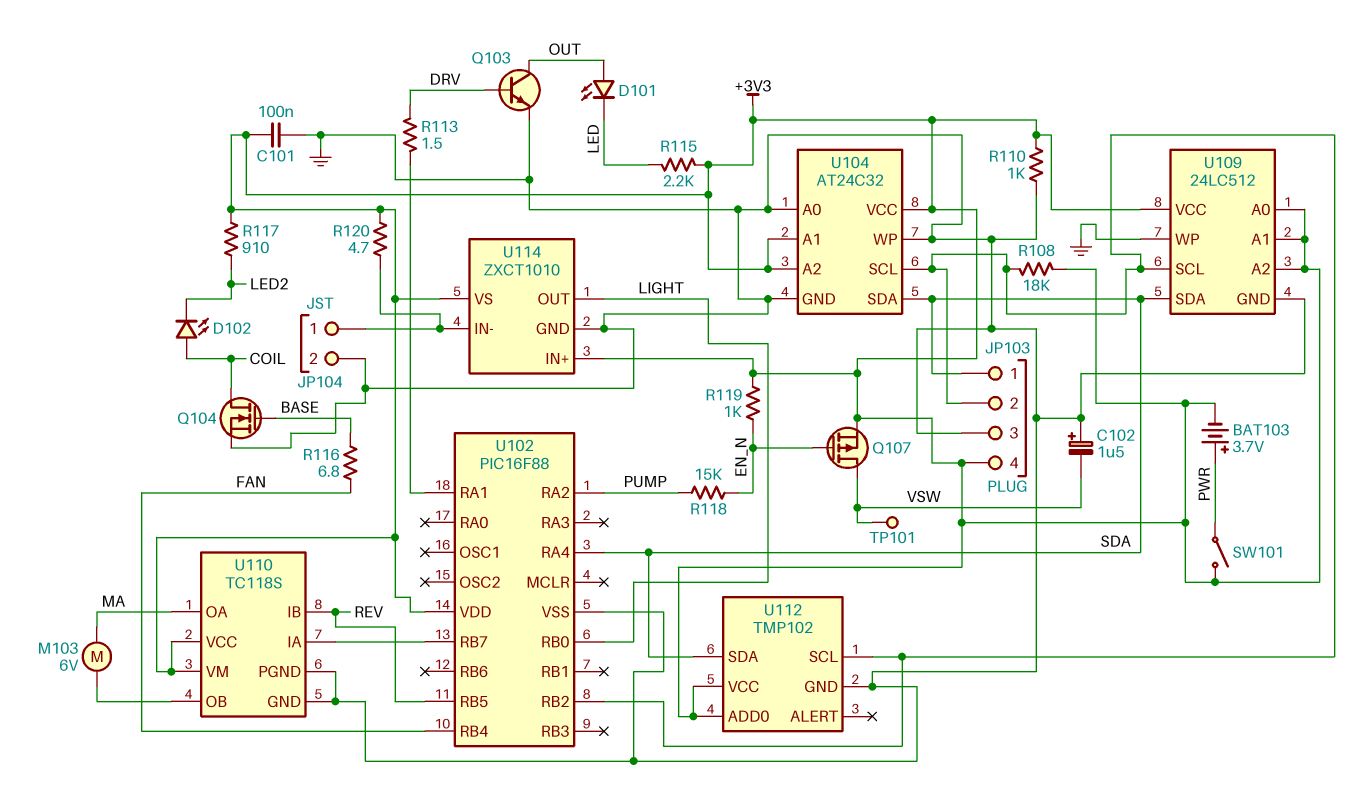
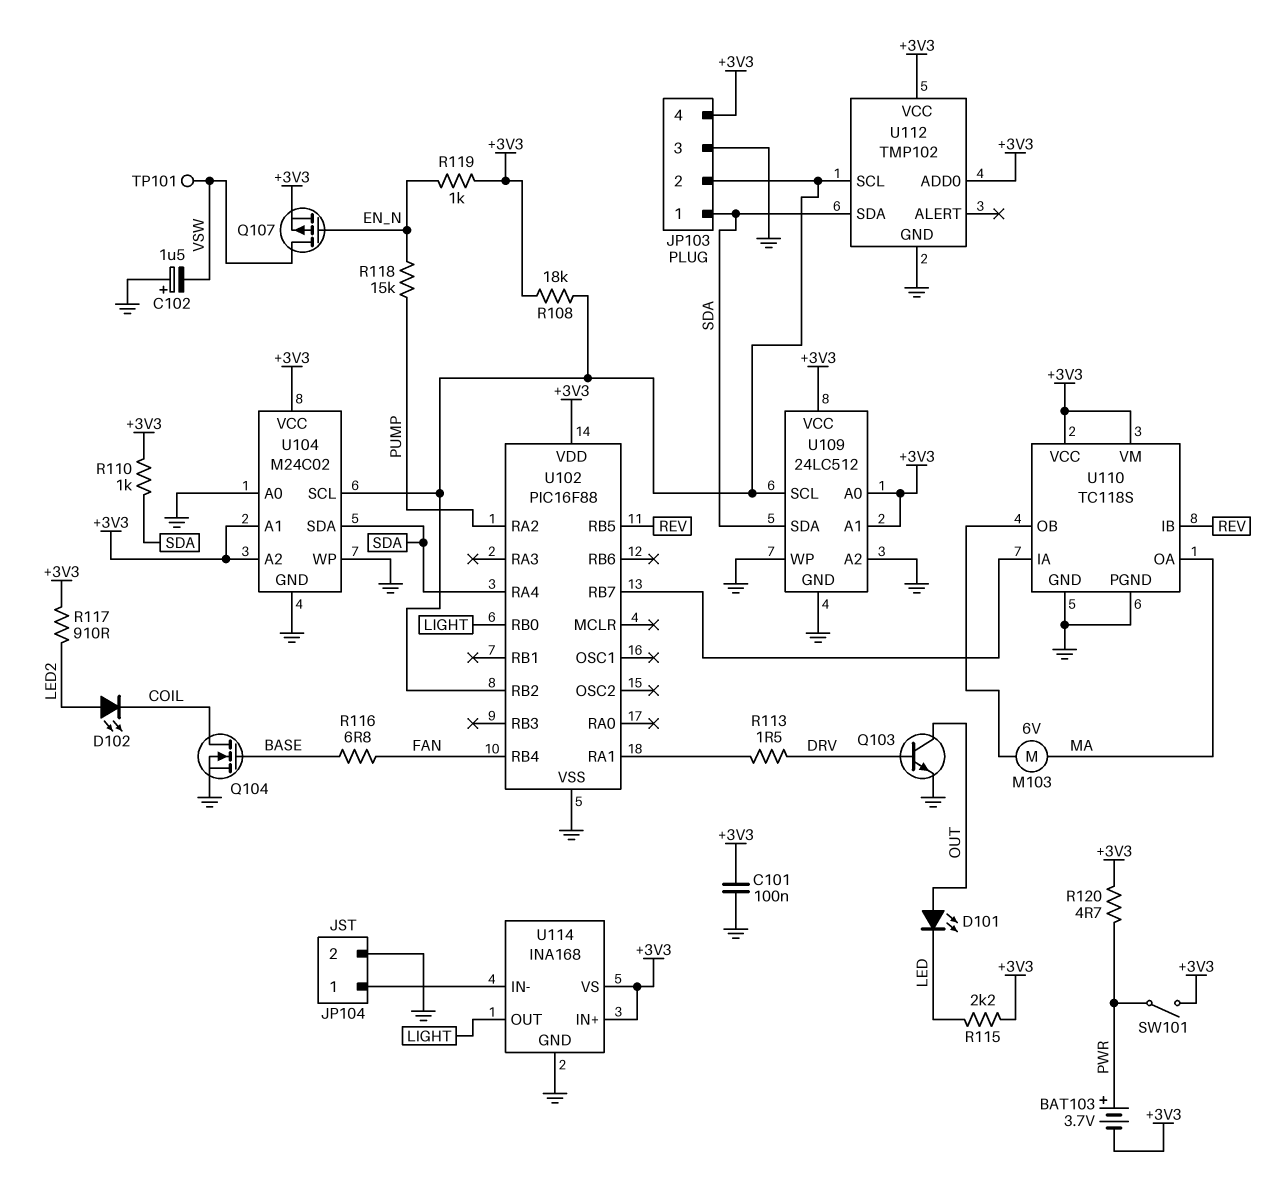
D102: LED (A COIL, K LED2) -> LED (A LED2, K COIL)
R110: 1k (+3V3, GND) -> 1k (+3V3, SDA)
R120: 4.7 (+3V3, JP104/1) -> 4.7 (+3V3, PWR)
U104: AT24C32 -> M24C02
U109 pin A2: +3V3 -> GND
U114: ZXCT1010 -> INA168

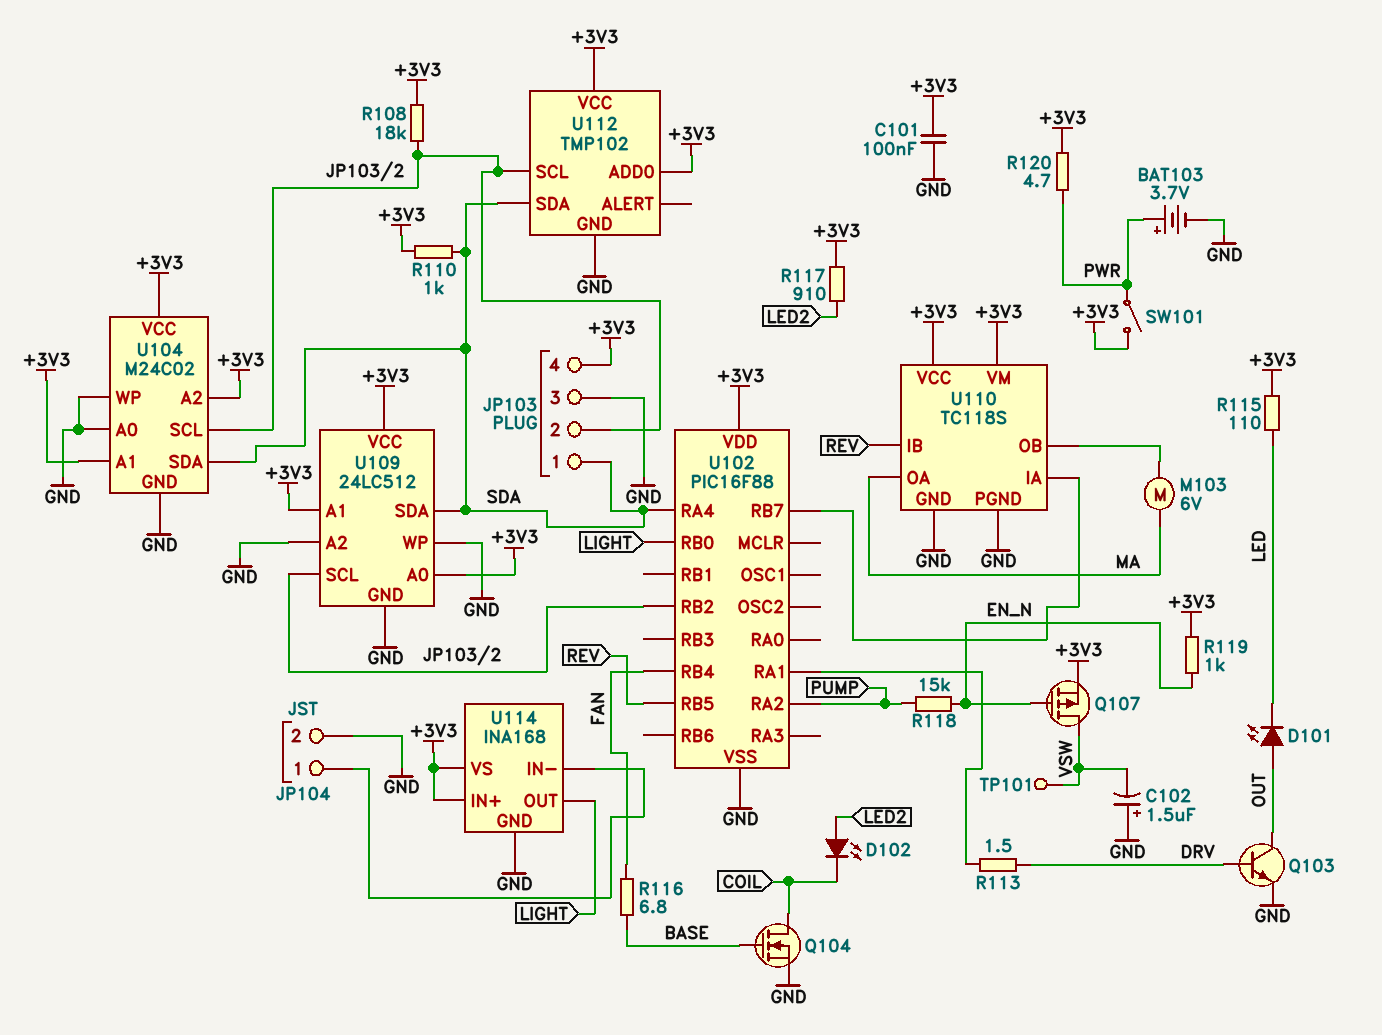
BAT103: 3.7V (plus PWR, minus +3V3) -> 3.7V (plus PWR, minus GND)
R115: 2.2k (+3V3, LED) -> 110 (+3V3, LED)

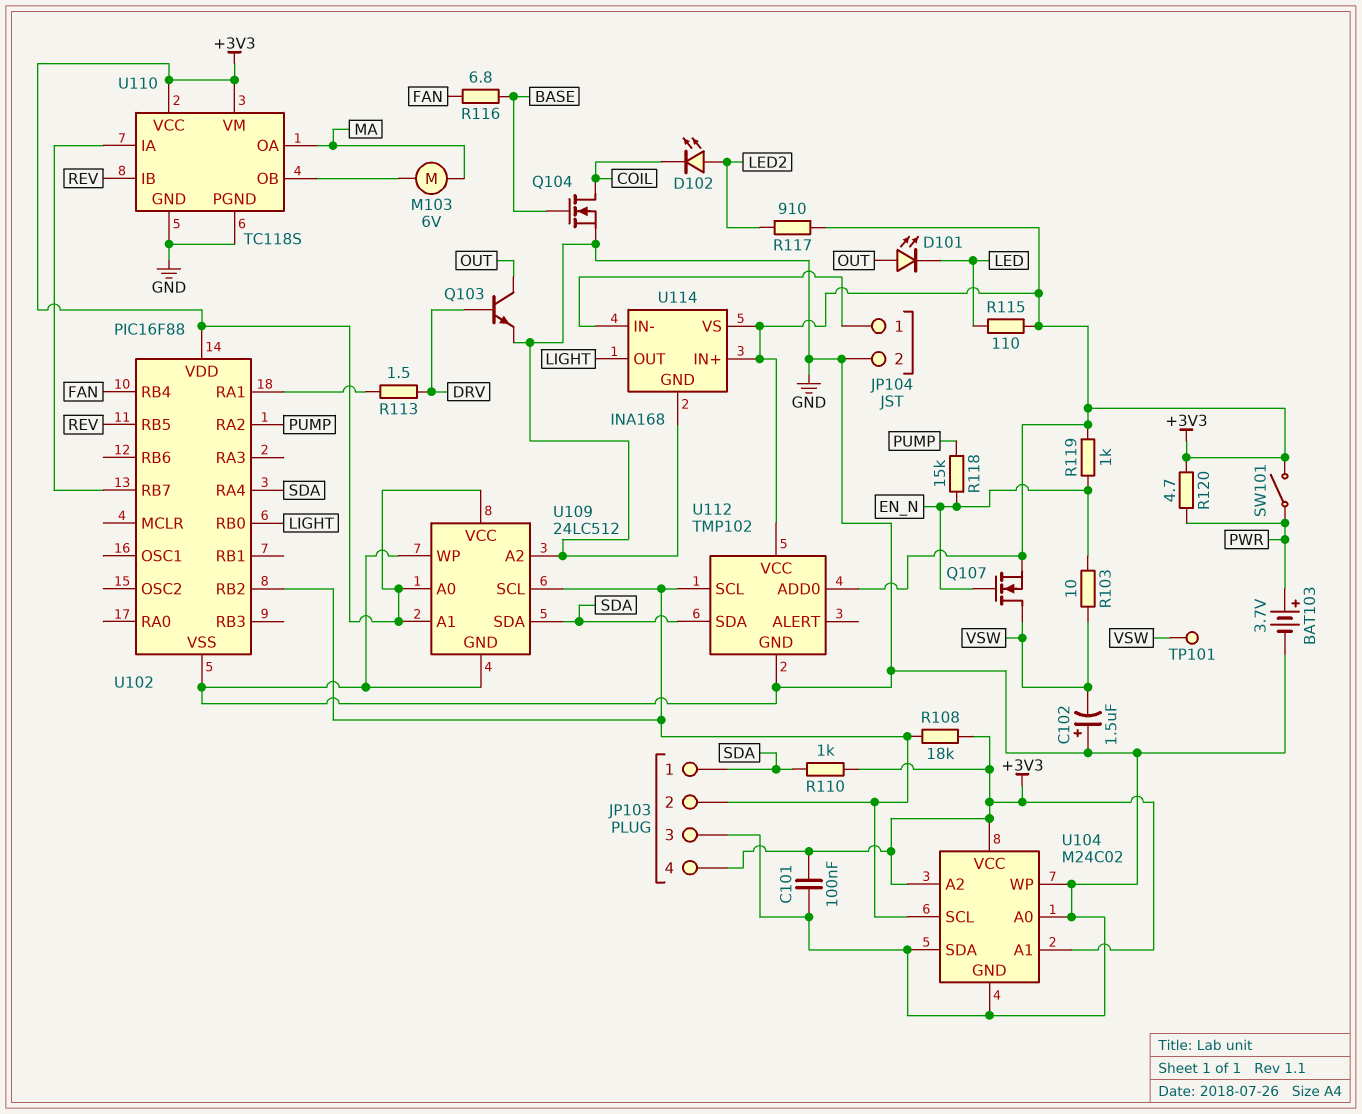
Q107: PMOS (G EN_N, D VSW, S +3V3) -> NMOS (G EN_N, D VSW, S +3V3)
R103: none -> 10 (EN_N, VSW)
U104 pin SDA: SDA -> GND

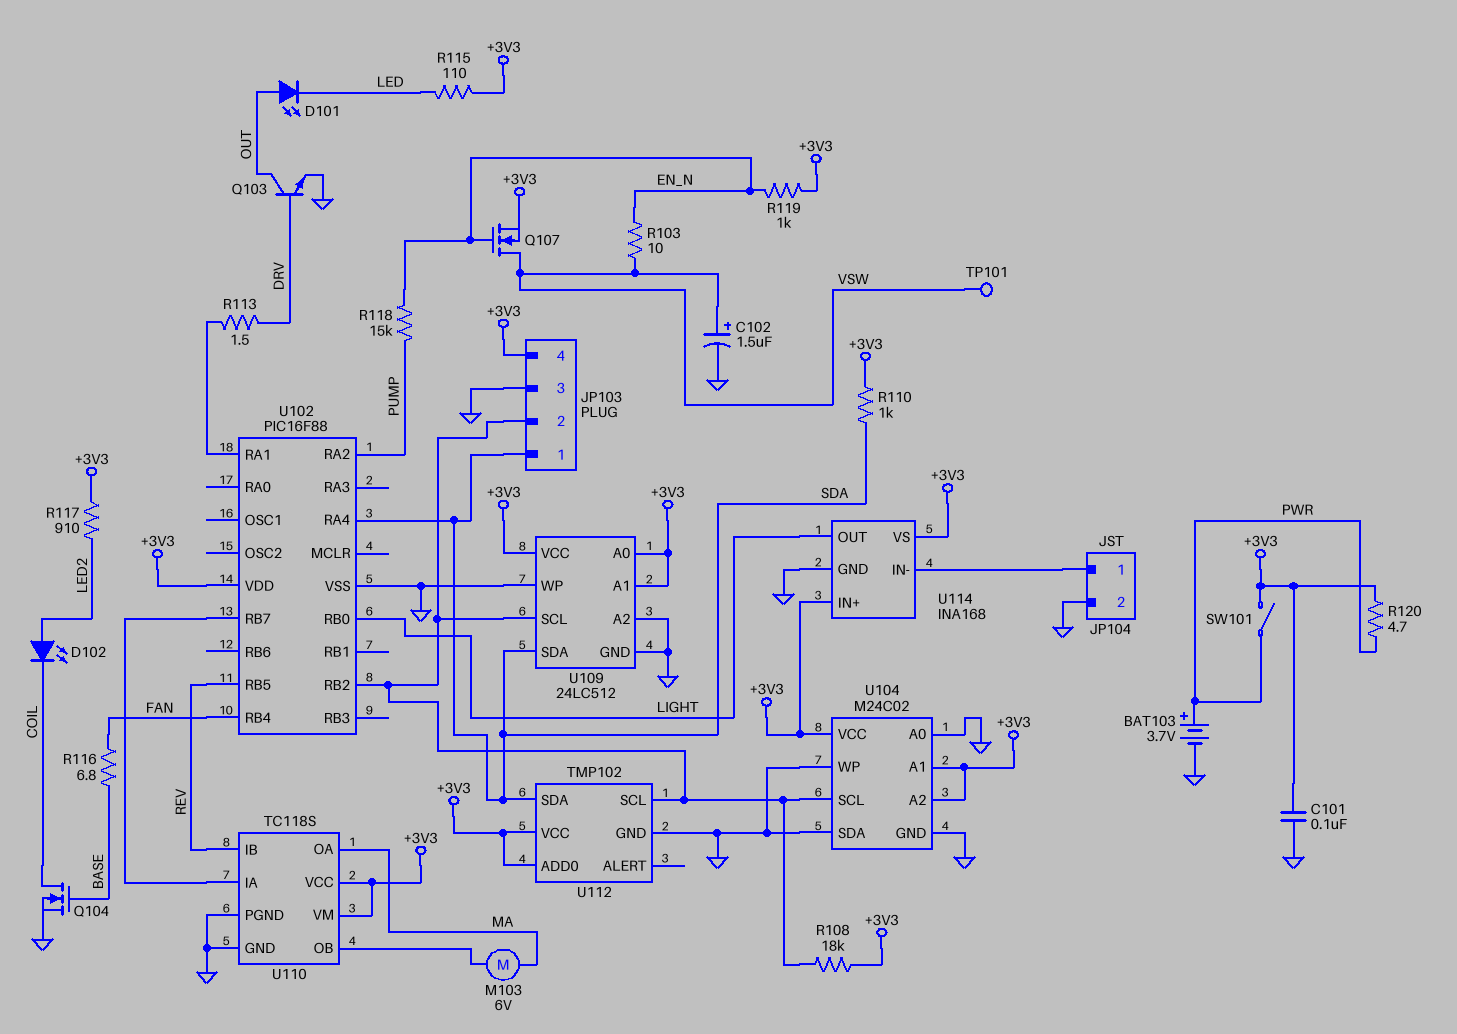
C102: 1.5uF (plus GND, minus VSW) -> 1.5uF (plus VSW, minus GND)

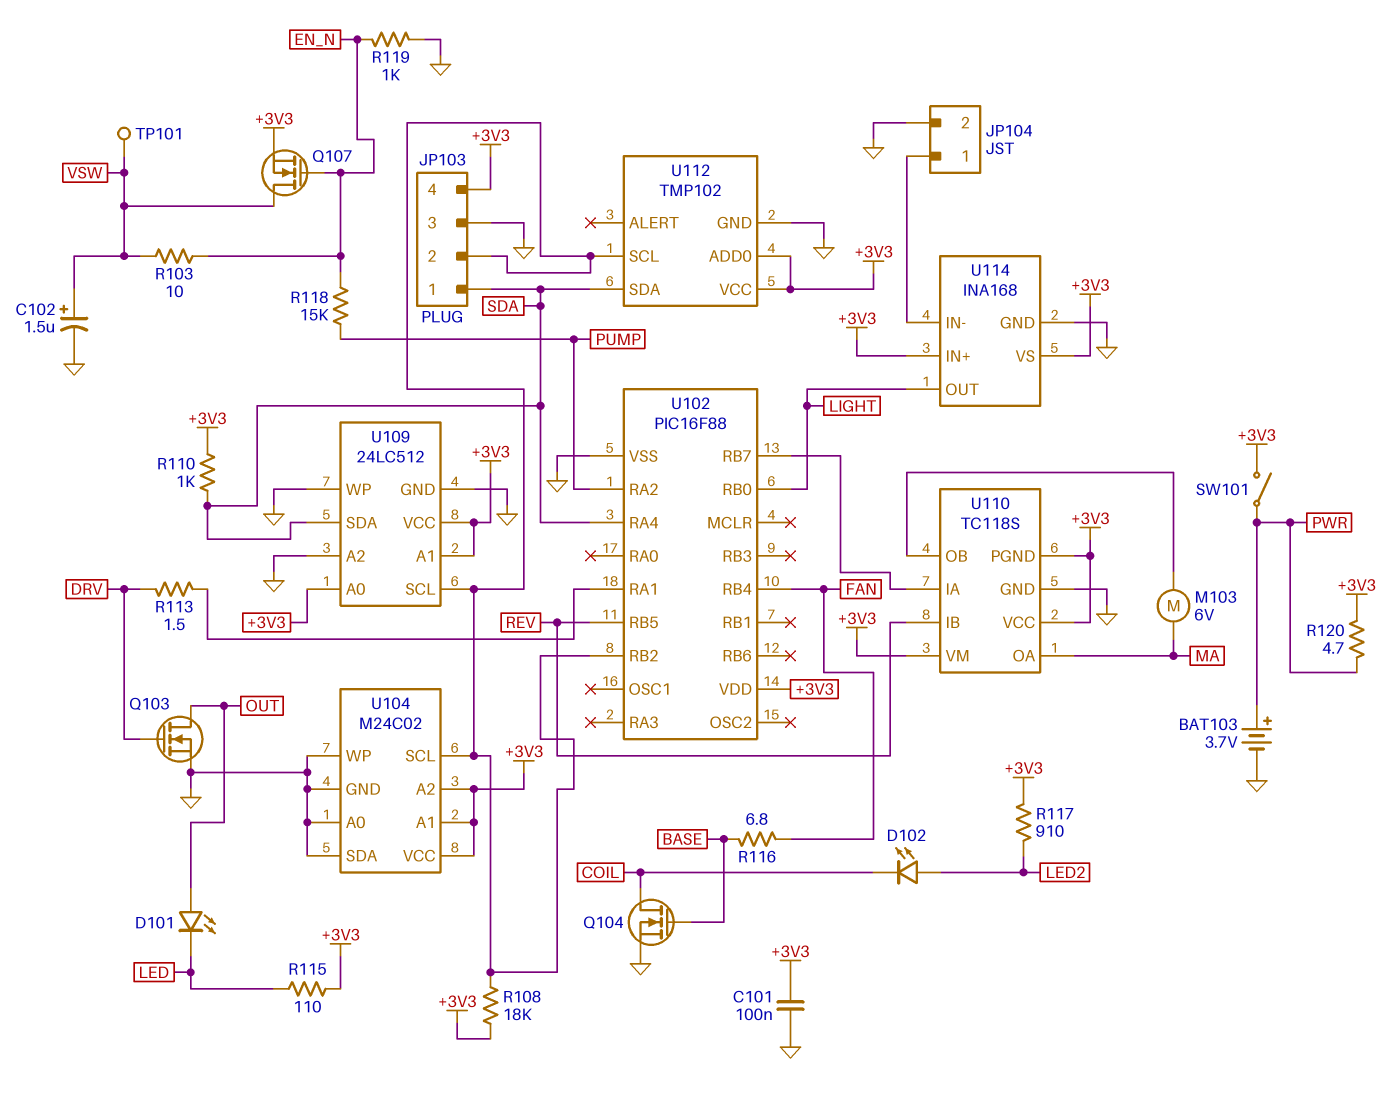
Q103: NPN (B DRV, C OUT, E GND) -> NMOS (G DRV, D OUT, S GND)
R119: 1k (+3V3, EN_N) -> 1k (EN_N, GND)
U110 pin PGND: GND -> +3V3

